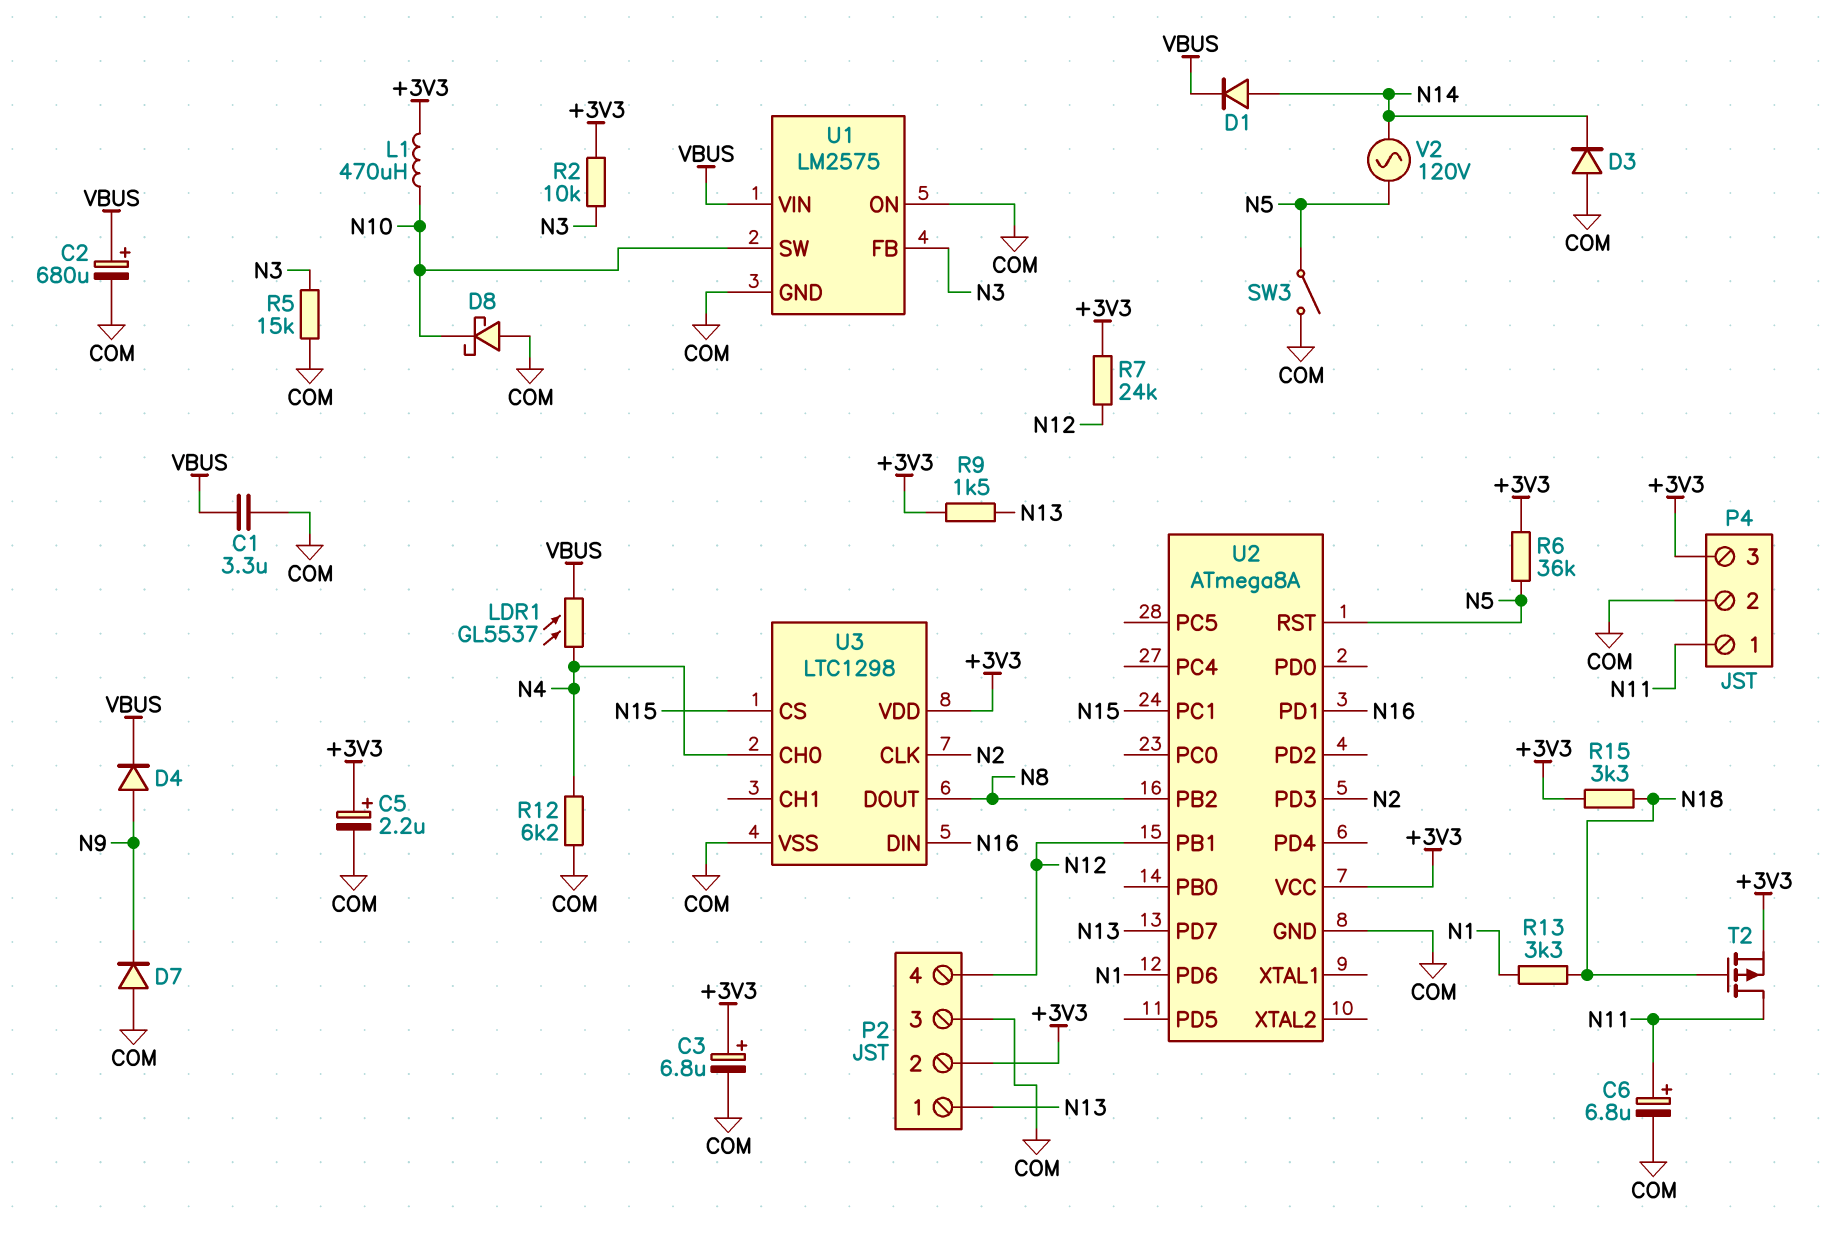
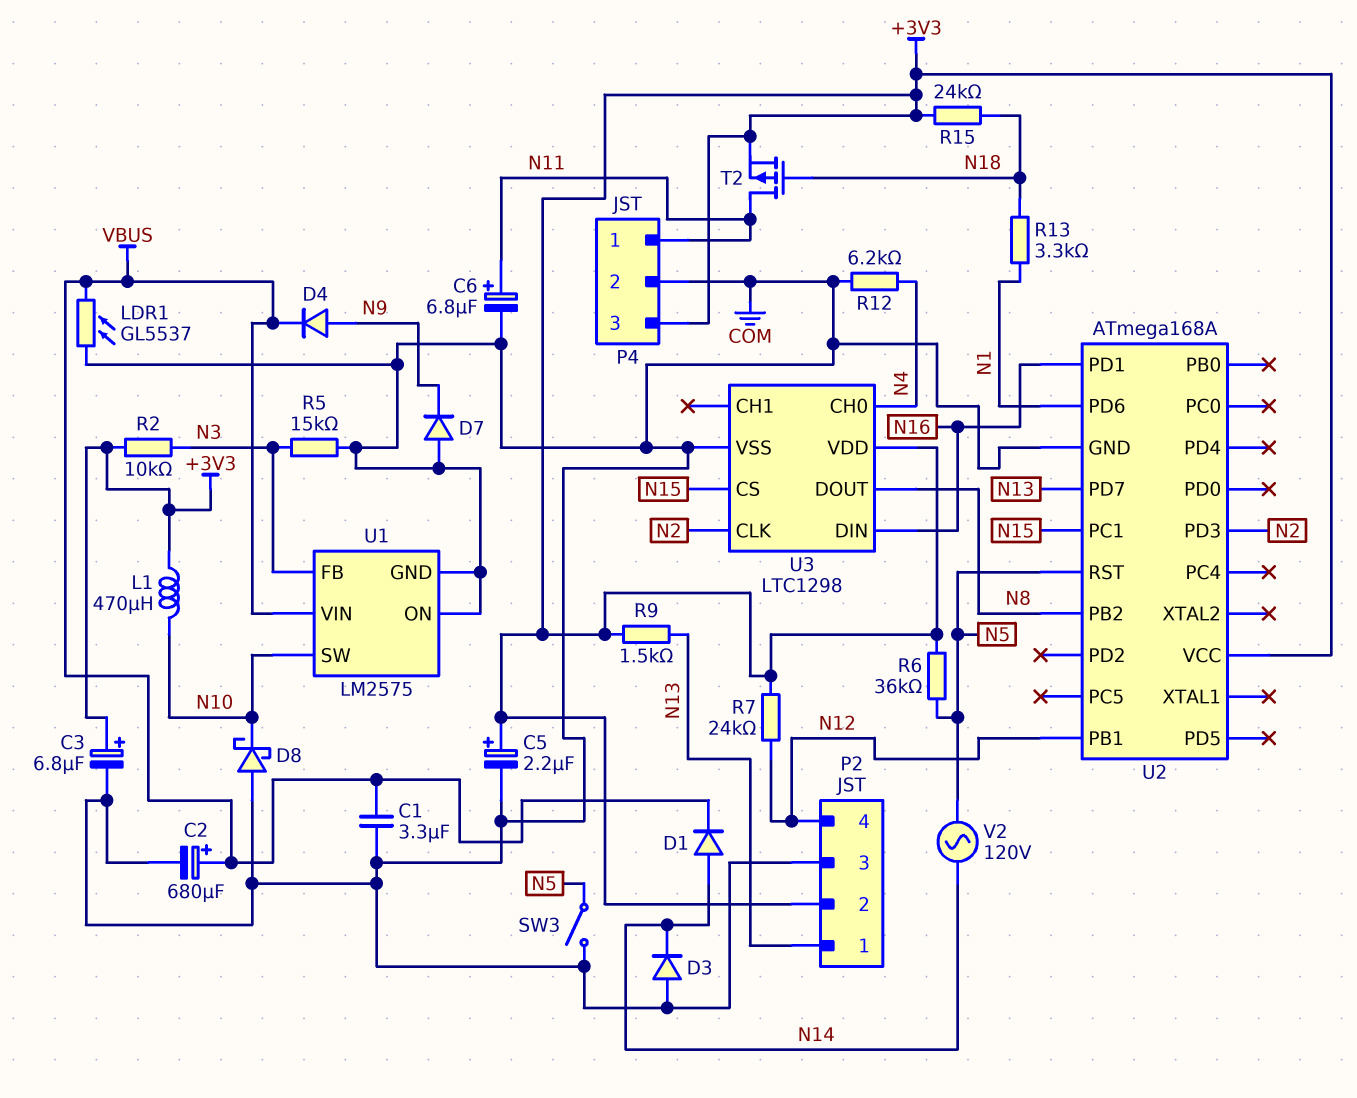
LDR1: GL5537 (N4, VBUS) -> GL5537 (COM, VBUS)
R15: 3.3k (+3V3, N18) -> 24k (+3V3, N18)
U2: ATmega8A -> ATmega168A

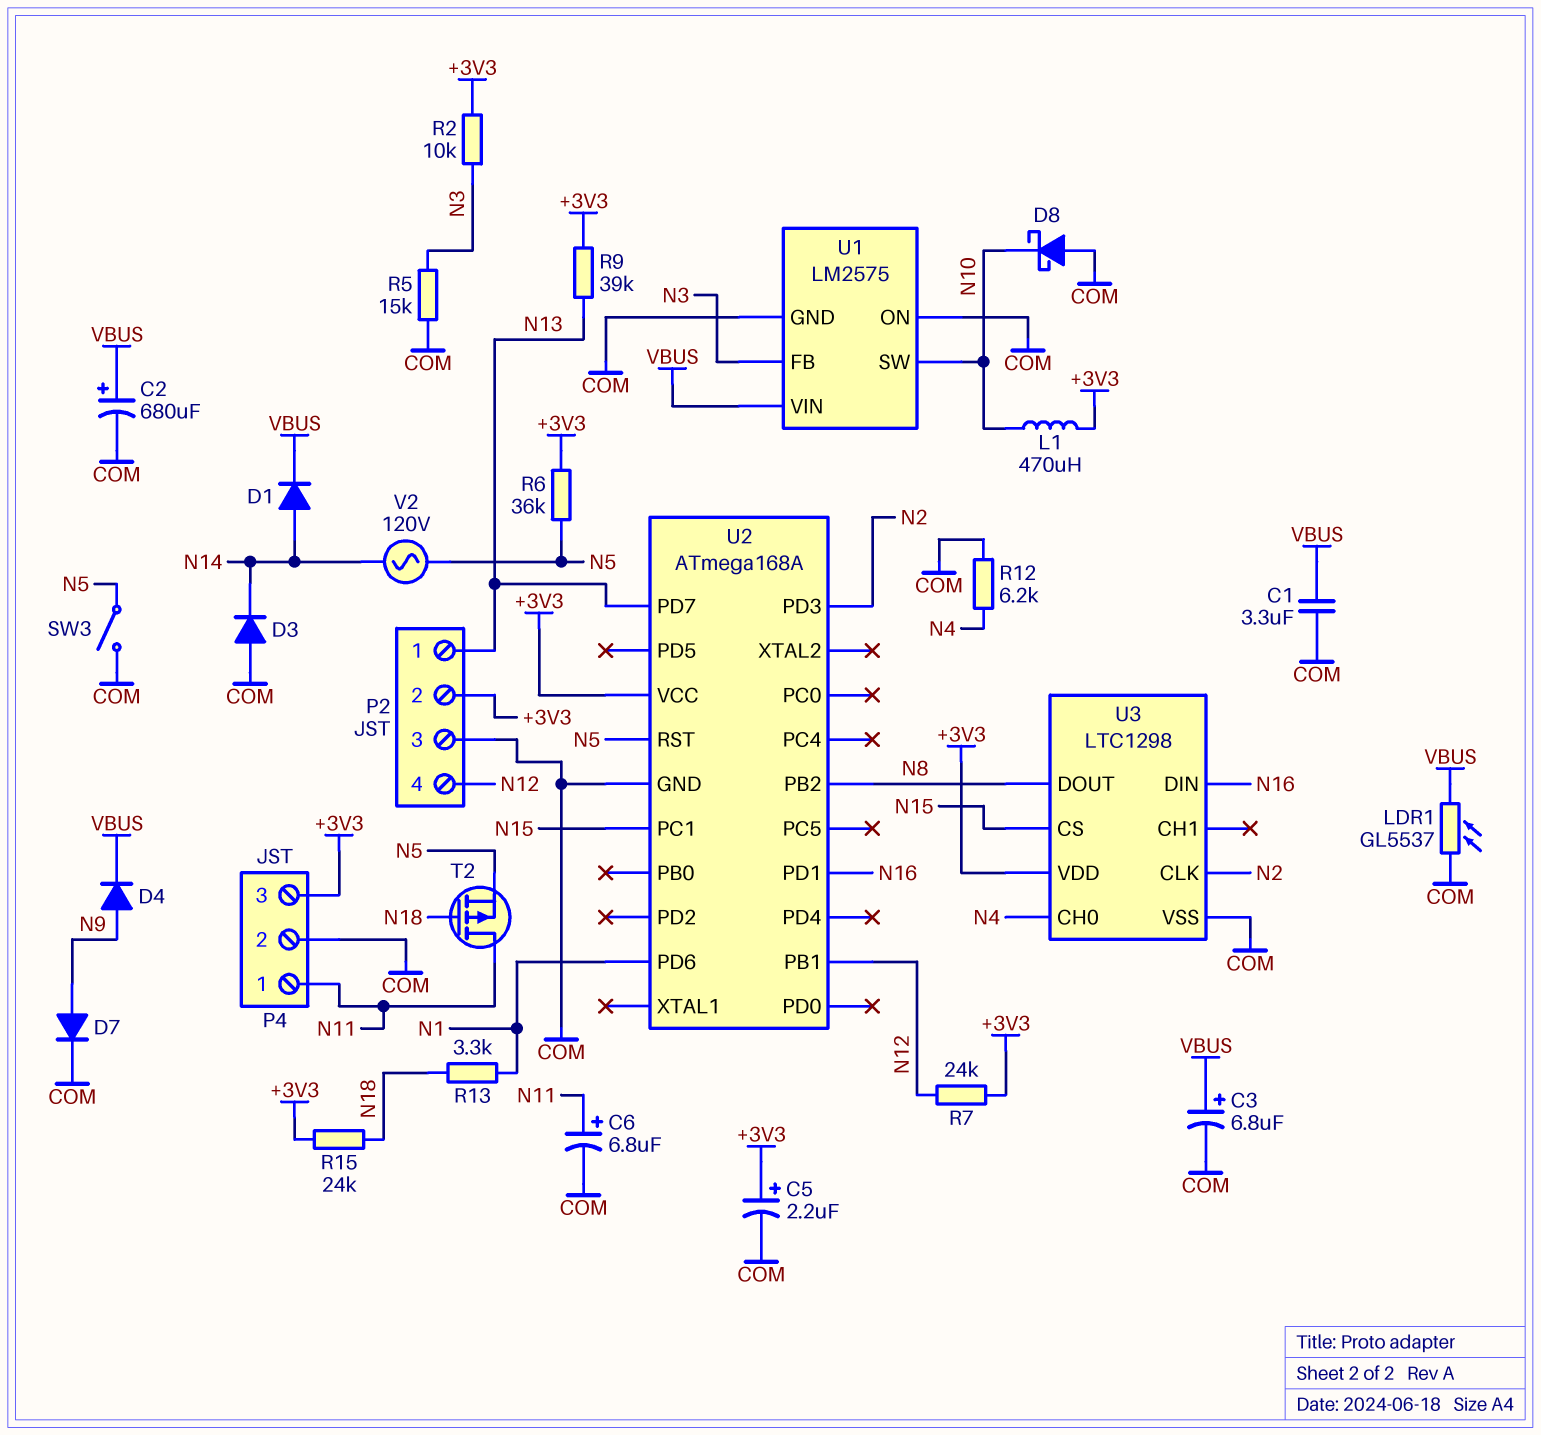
C3: 6.8uF (plus +3V3, minus COM) -> 6.8uF (plus VBUS, minus COM)
D7: diode (A COM, K N9) -> diode (A N9, K COM)
R9: 1.5k (+3V3, N13) -> 39k (+3V3, N13)
T2: PMOS (G N18, D N11, S +3V3) -> PMOS (G N18, D N11, S N5)

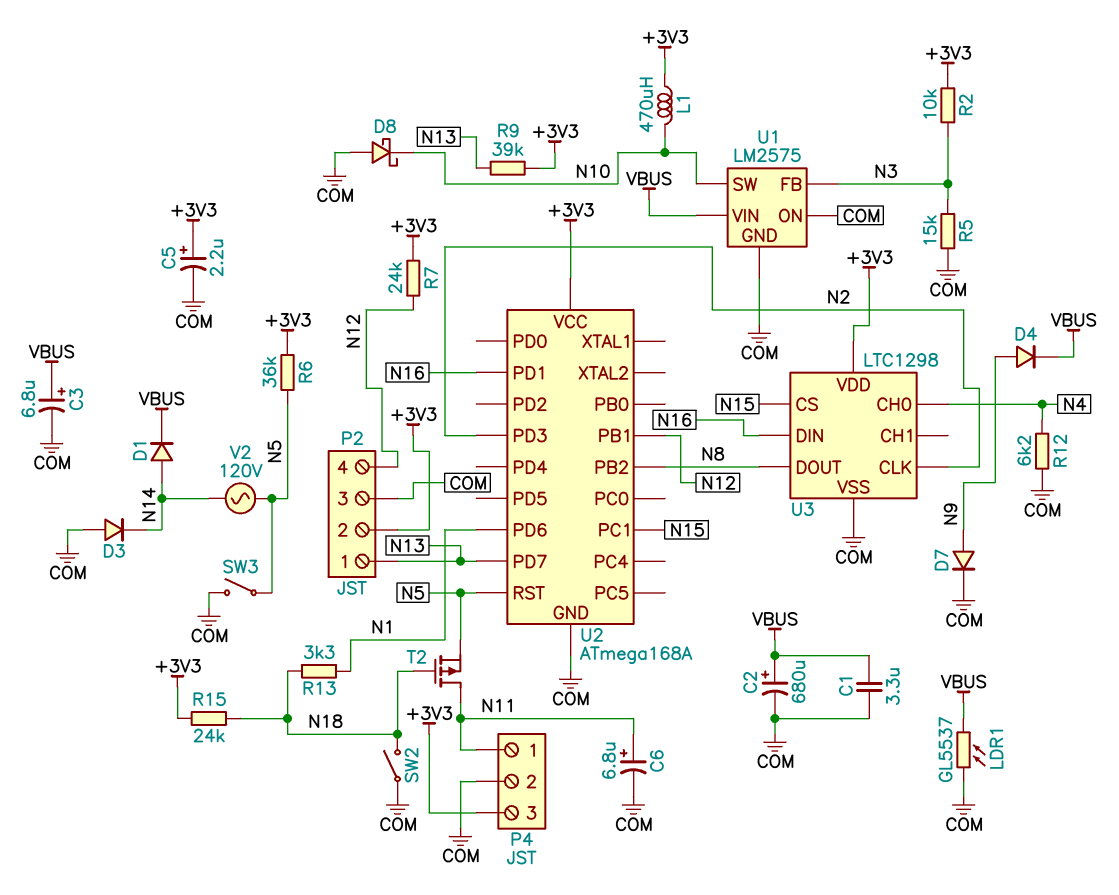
SW2: none -> switch (COM, N18)

